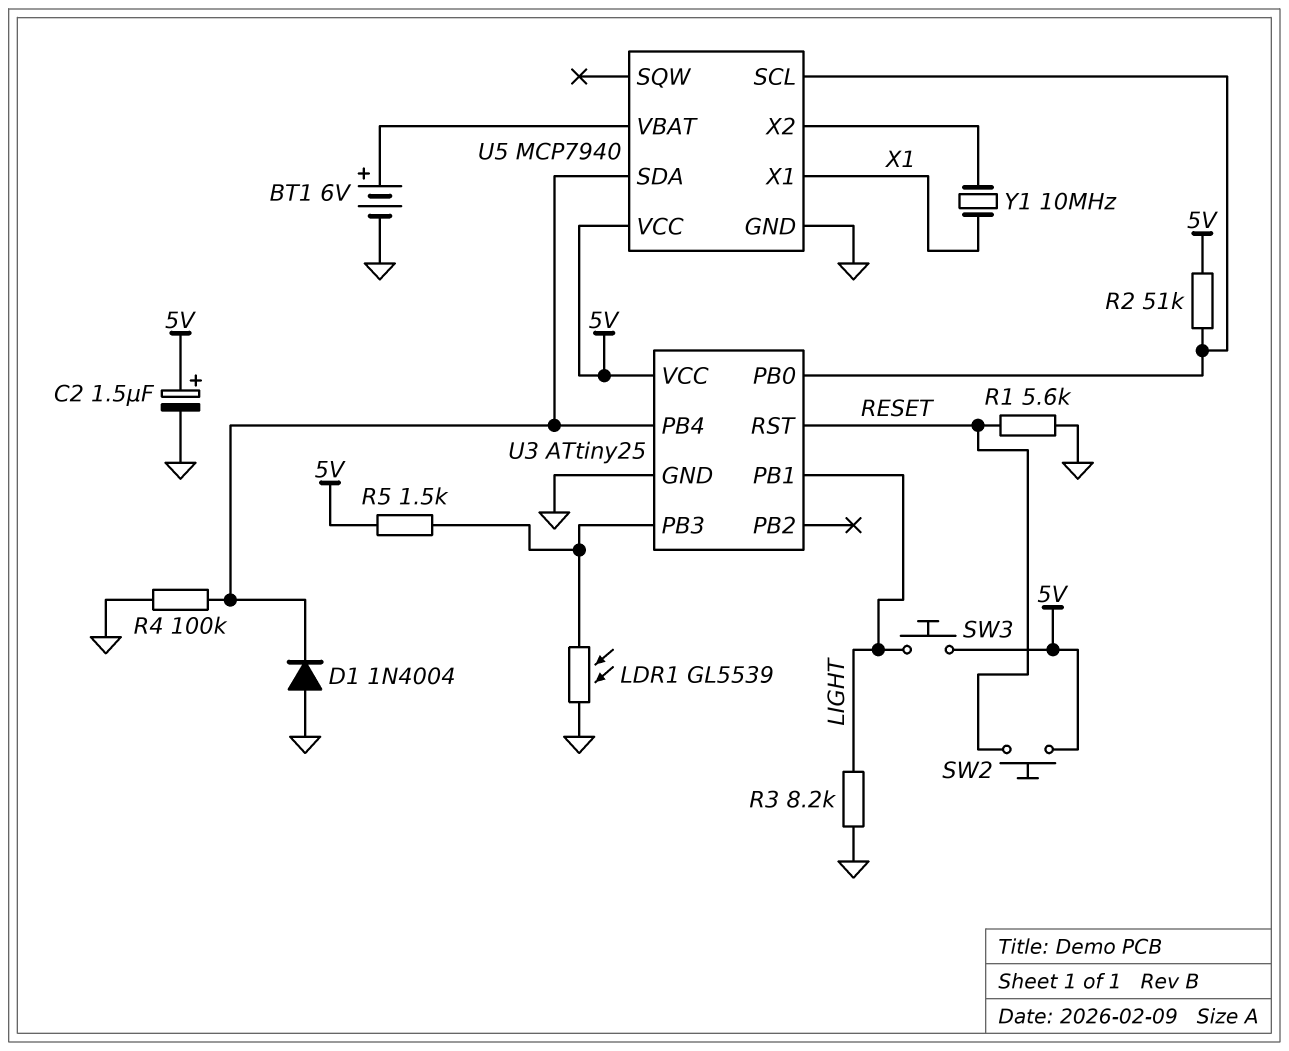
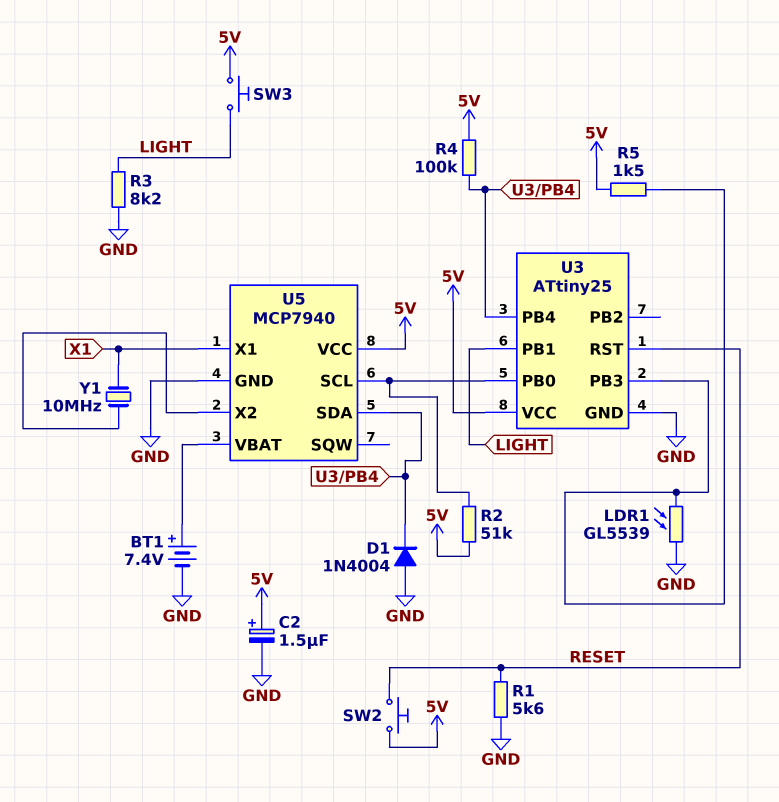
BT1: 6V (plus U5/VBAT, minus GND) -> 7.4V (plus U5/VBAT, minus GND)
R4: 100k (GND, U3/PB4) -> 100k (5V, U3/PB4)

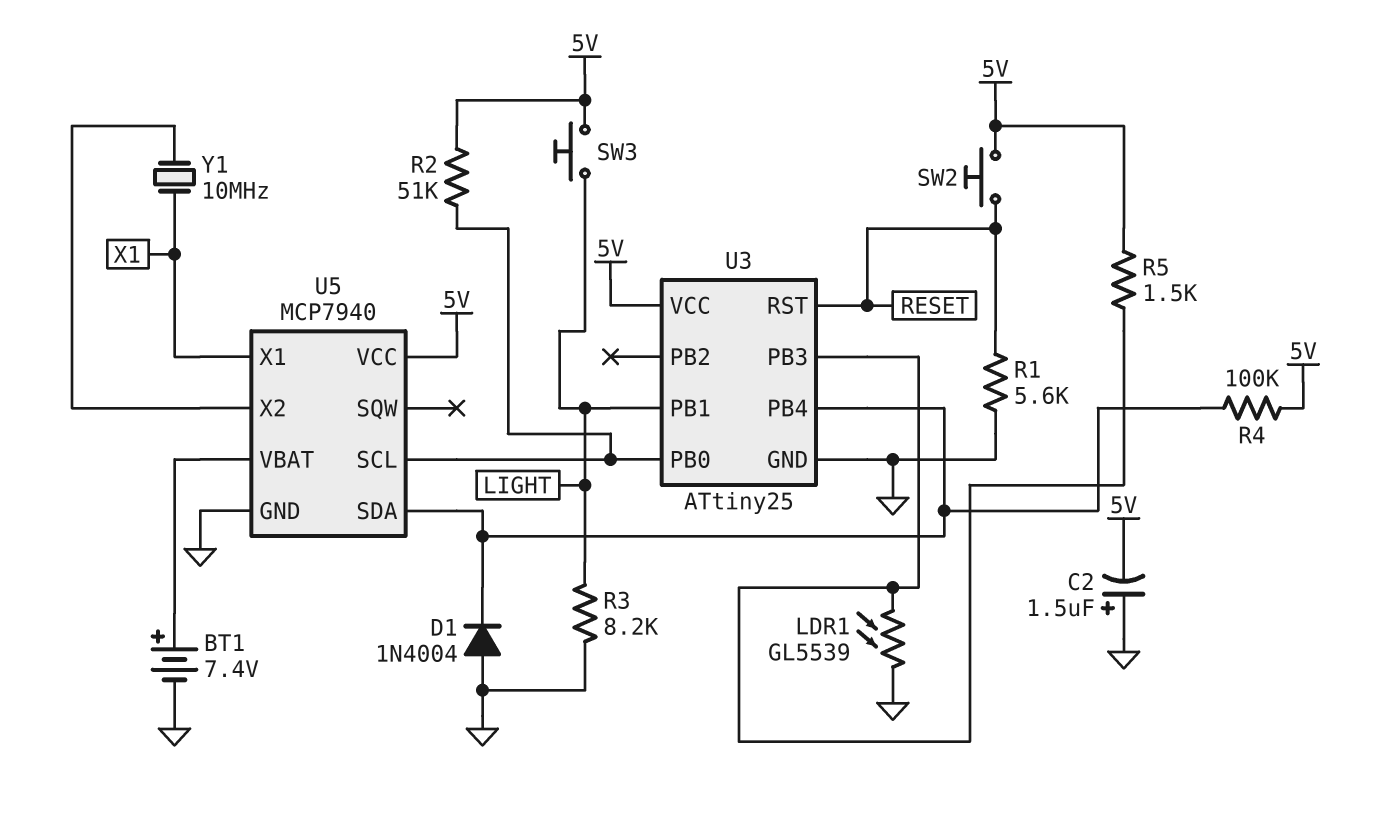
C2: 1.5uF (plus 5V, minus GND) -> 1.5uF (plus GND, minus 5V)

